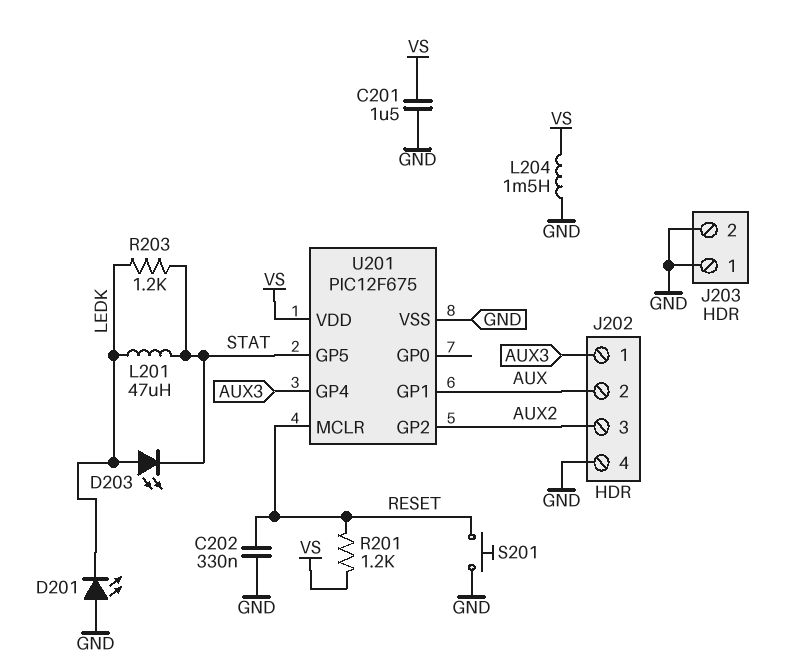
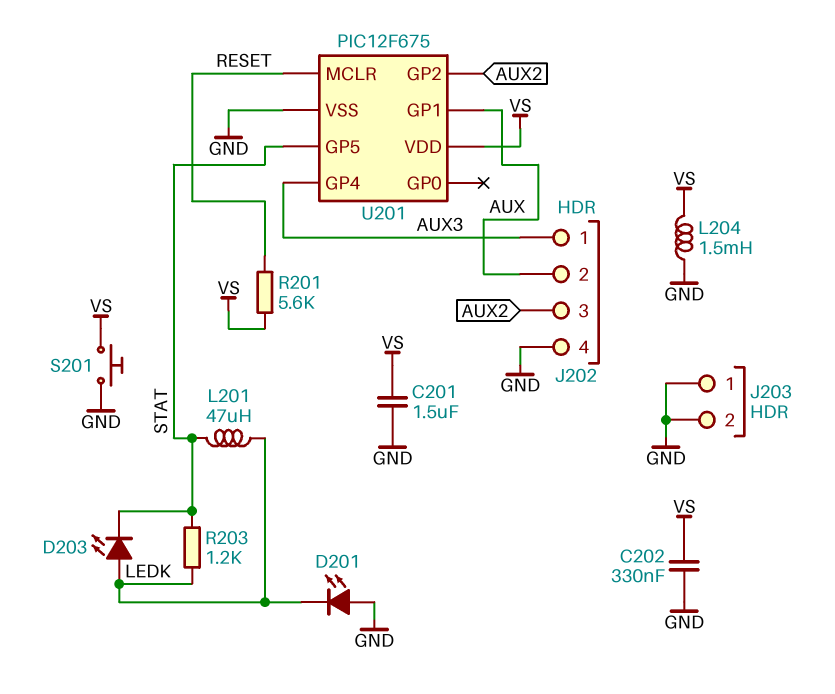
C202: 330nF (GND, RESET) -> 330nF (GND, VS)
R201: 1.2k (RESET, VS) -> 5.6k (RESET, VS)
S201: button (GND, RESET) -> button (GND, VS)

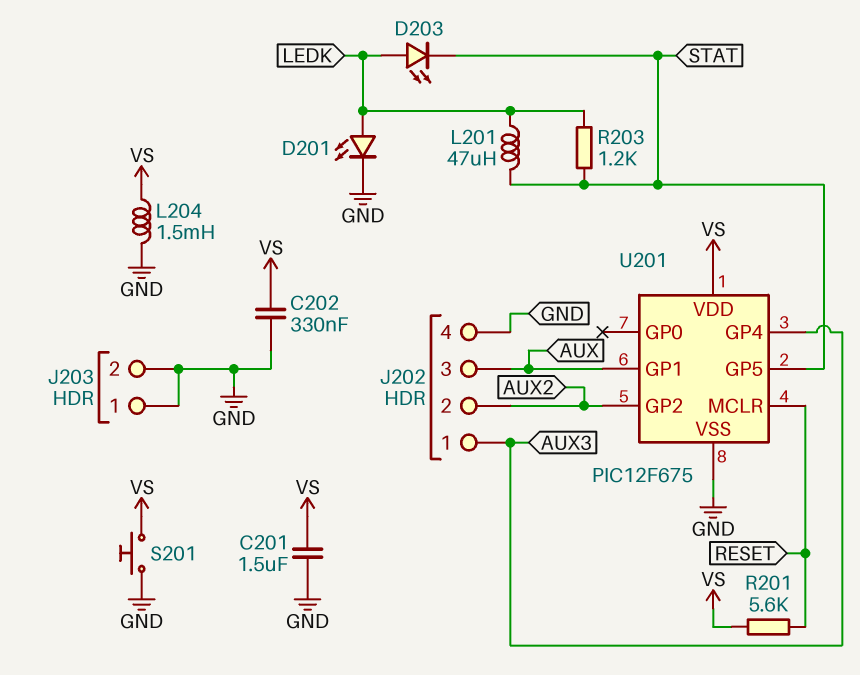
D201: LED (A GND, K LEDK) -> LED (A LEDK, K GND)
J202 pin 2: AUX -> AUX2
J202 pin 3: AUX2 -> AUX

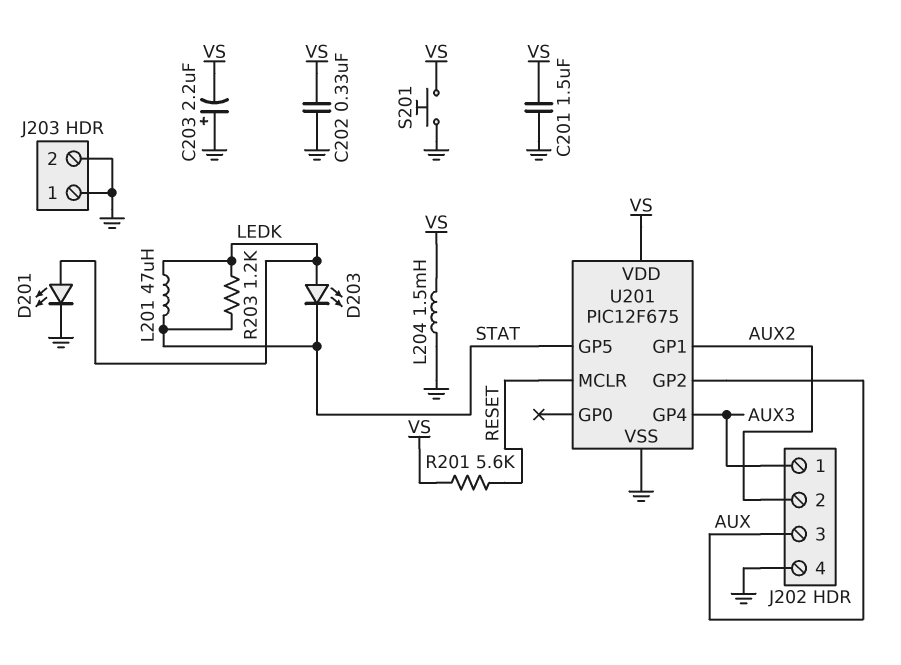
C203: none -> 2.2uF (plus GND, minus VS)
U201 pin GP1: AUX -> AUX2
U201 pin GP2: AUX2 -> AUX

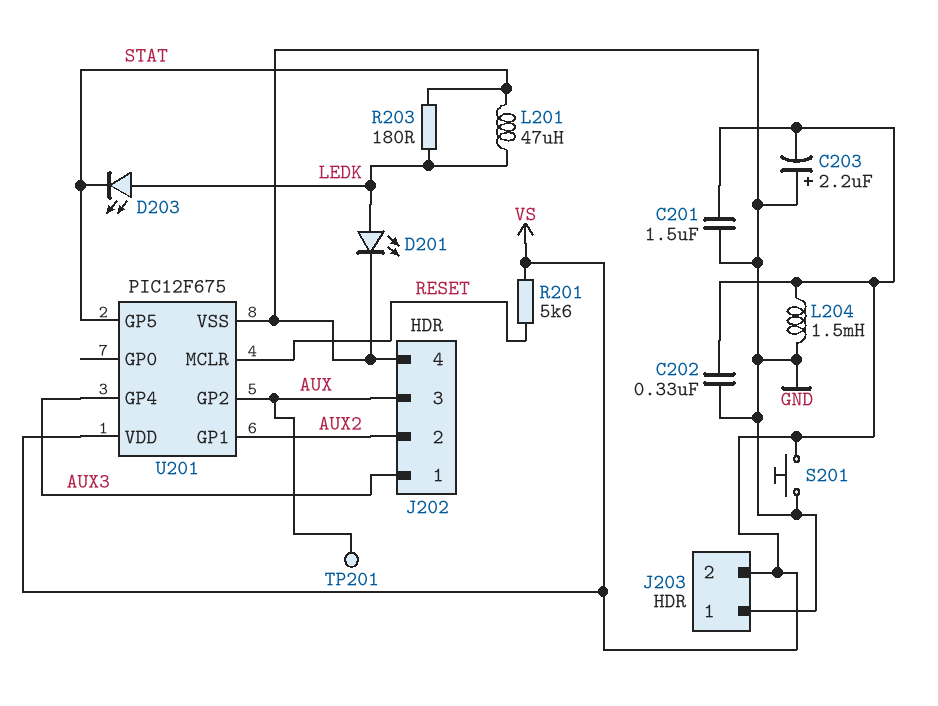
J203 pin 2: GND -> VS
R203: 1.2k (LEDK, STAT) -> 180 (LEDK, STAT)
TP201: none -> test point (AUX)

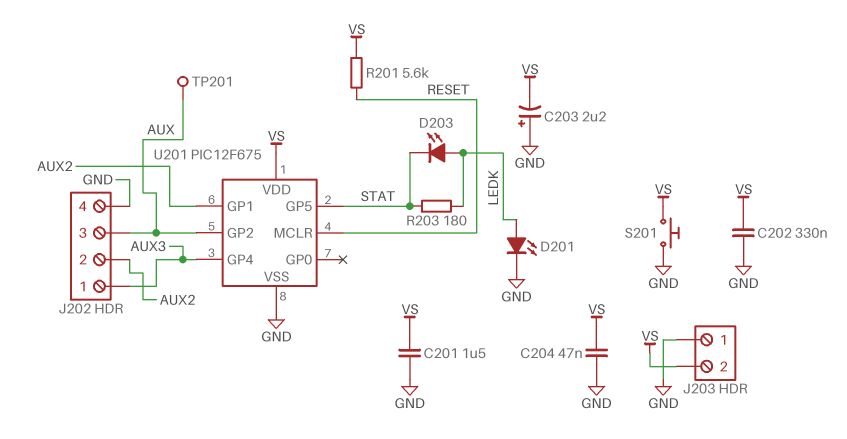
C204: none -> 47nF (GND, VS)
L201: 47uH (LEDK, STAT) -> none
L204: 1.5mH (GND, VS) -> none

